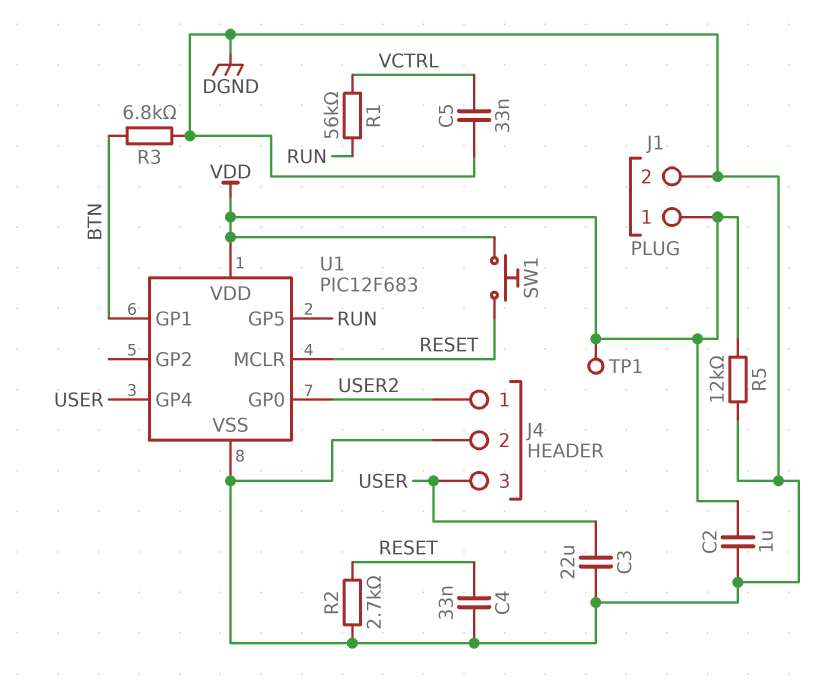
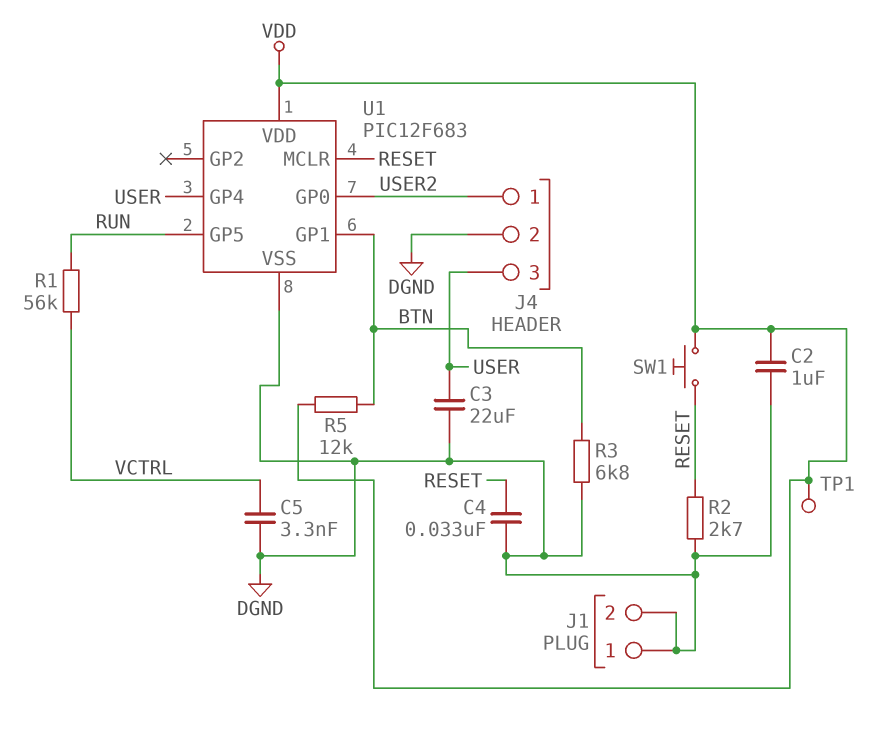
C5: 33nF (DGND, VCTRL) -> 3.3nF (DGND, VCTRL)
J1 pin 1: VDD -> DGND
R5: 12k (DGND, VDD) -> 12k (BTN, VDD)

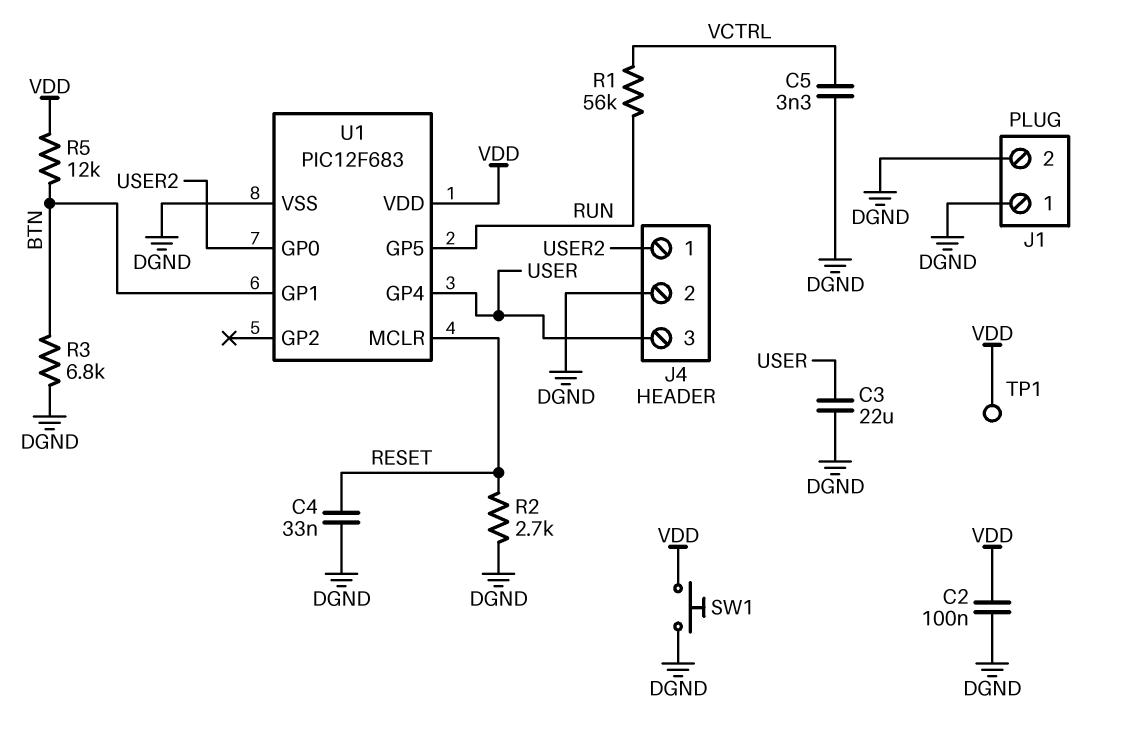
C2: 1uF (DGND, VDD) -> 100nF (DGND, VDD)
SW1: button (RESET, VDD) -> button (DGND, VDD)

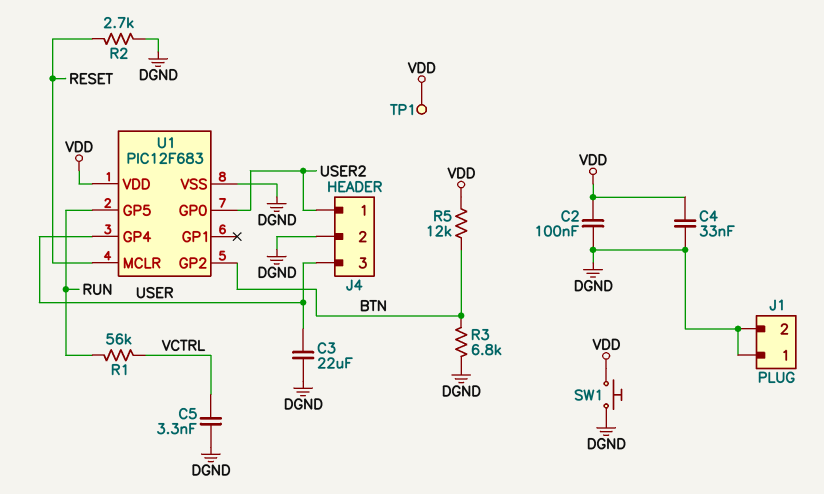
C4: 33nF (DGND, RESET) -> 33nF (DGND, VDD)
U1 pin GP1: BTN -> none
U1 pin GP2: none -> BTN

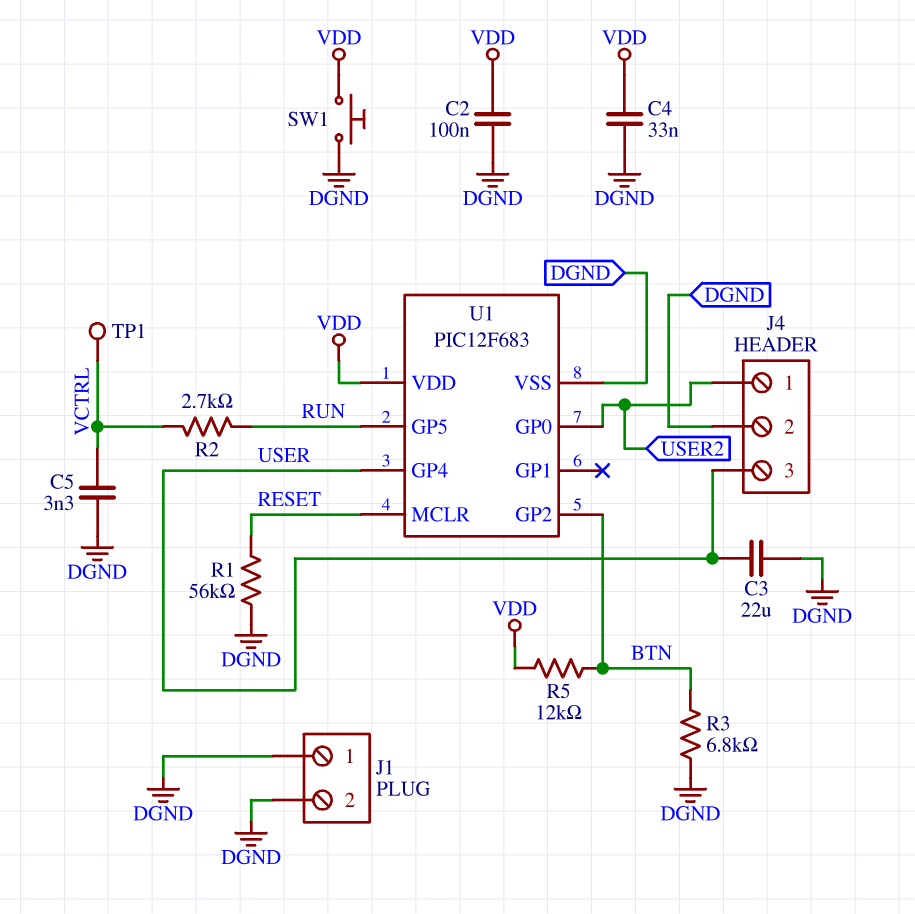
R1: 56k (RUN, VCTRL) -> 56k (DGND, RESET)
R2: 2.7k (DGND, RESET) -> 2.7k (RUN, VCTRL)
TP1: test point (VDD) -> test point (VCTRL)

